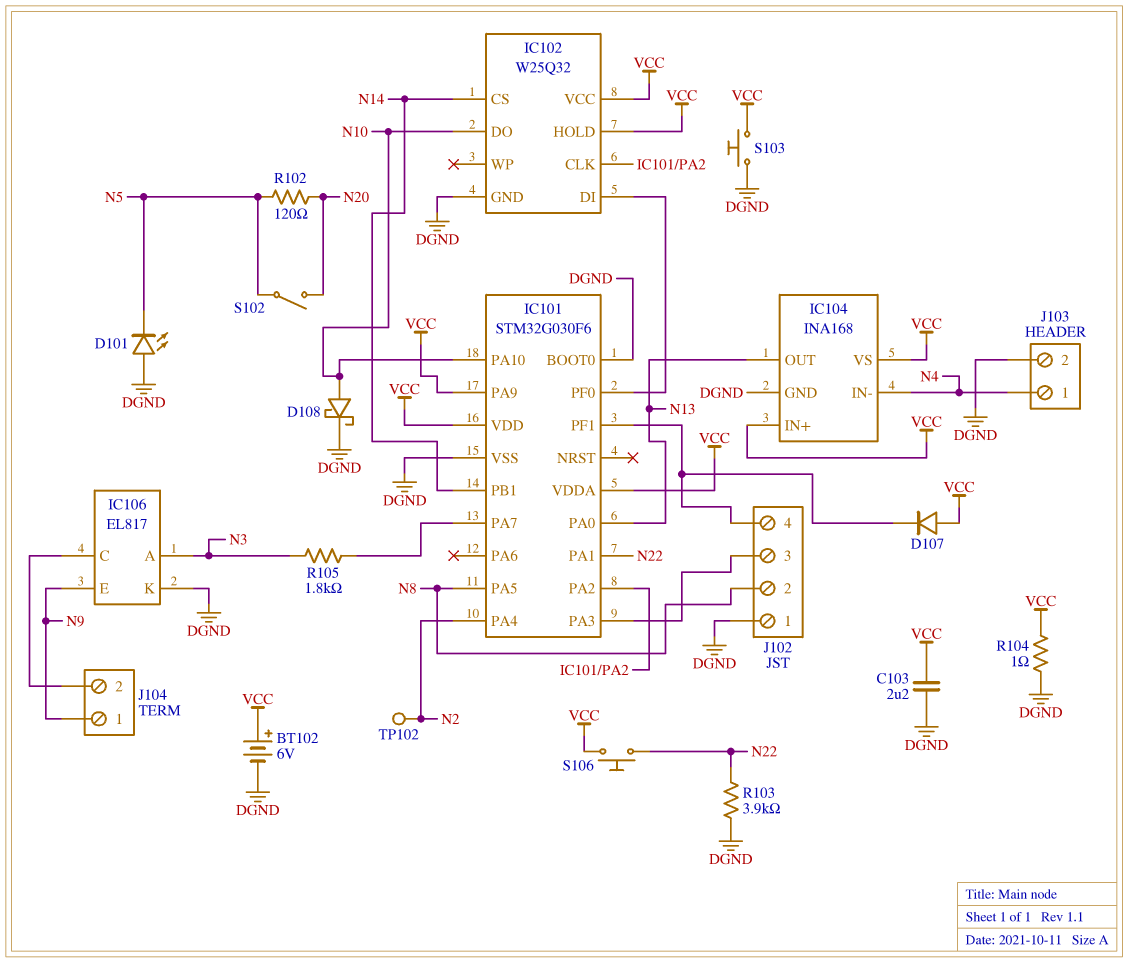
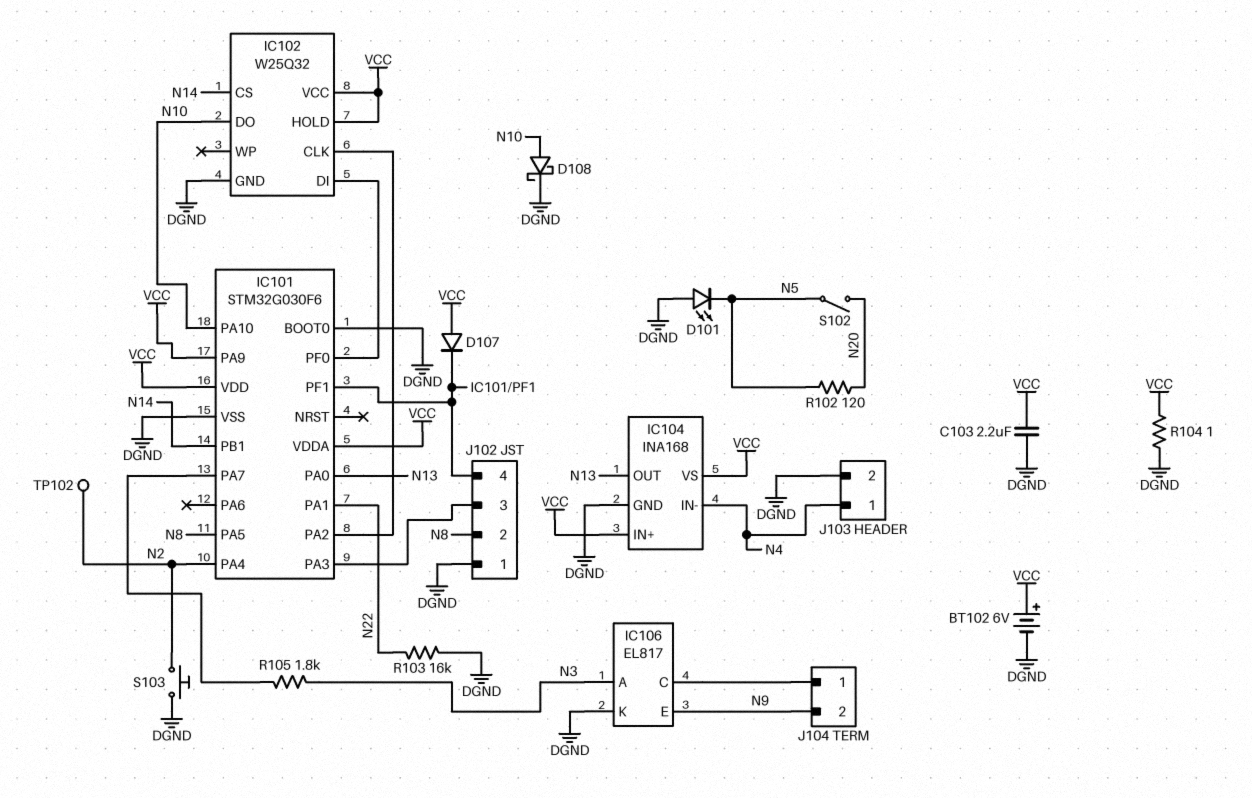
J104 pin 1: N9 -> IC106/C
J104 pin 2: IC106/C -> N9
R103: 3.9k (DGND, N22) -> 16k (DGND, N22)
S103: button (DGND, VCC) -> button (DGND, N2)
S106: button (N22, VCC) -> none

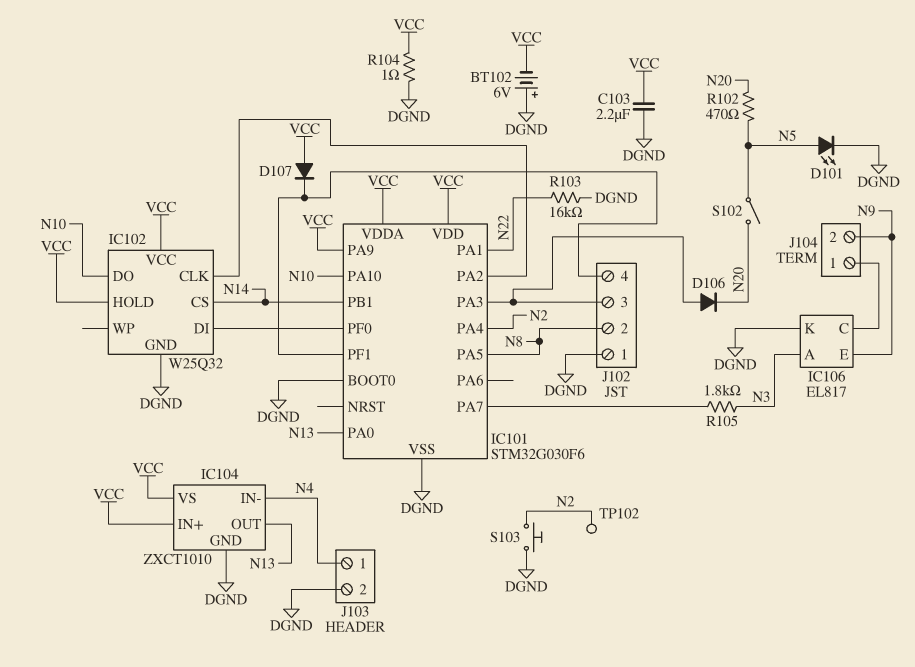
BT102: 6V (plus VCC, minus DGND) -> 6V (plus DGND, minus VCC)
D101: LED (A DGND, K N5) -> LED (A N5, K DGND)
D106: none -> diode (A IC101/PA3, K N20)
D108: schottky (A N10, K DGND) -> none
IC104: INA168 -> ZXCT1010
R102: 120 (N5, N20) -> 470 (N5, N20)

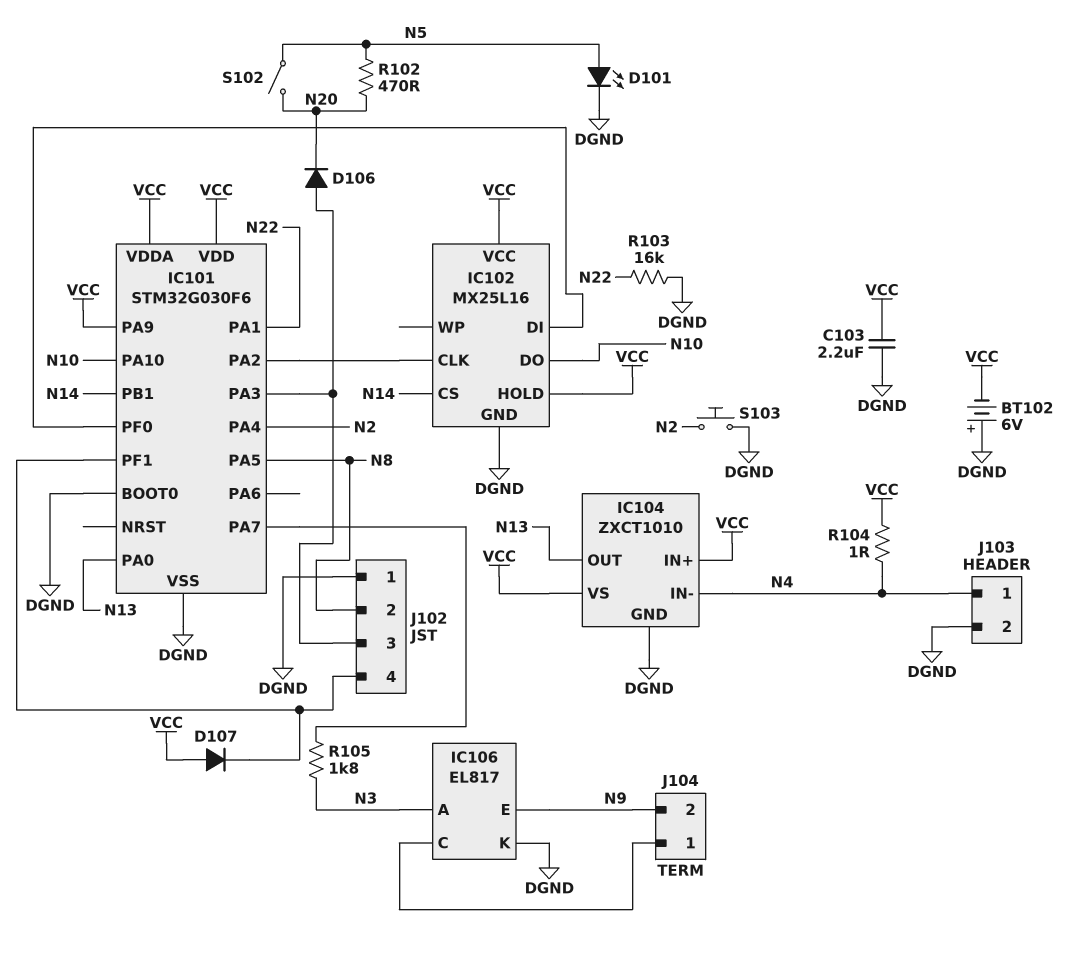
IC102: W25Q32 -> MX25L16
R104: 1 (DGND, VCC) -> 1 (N4, VCC)
TP102: test point (N2) -> none

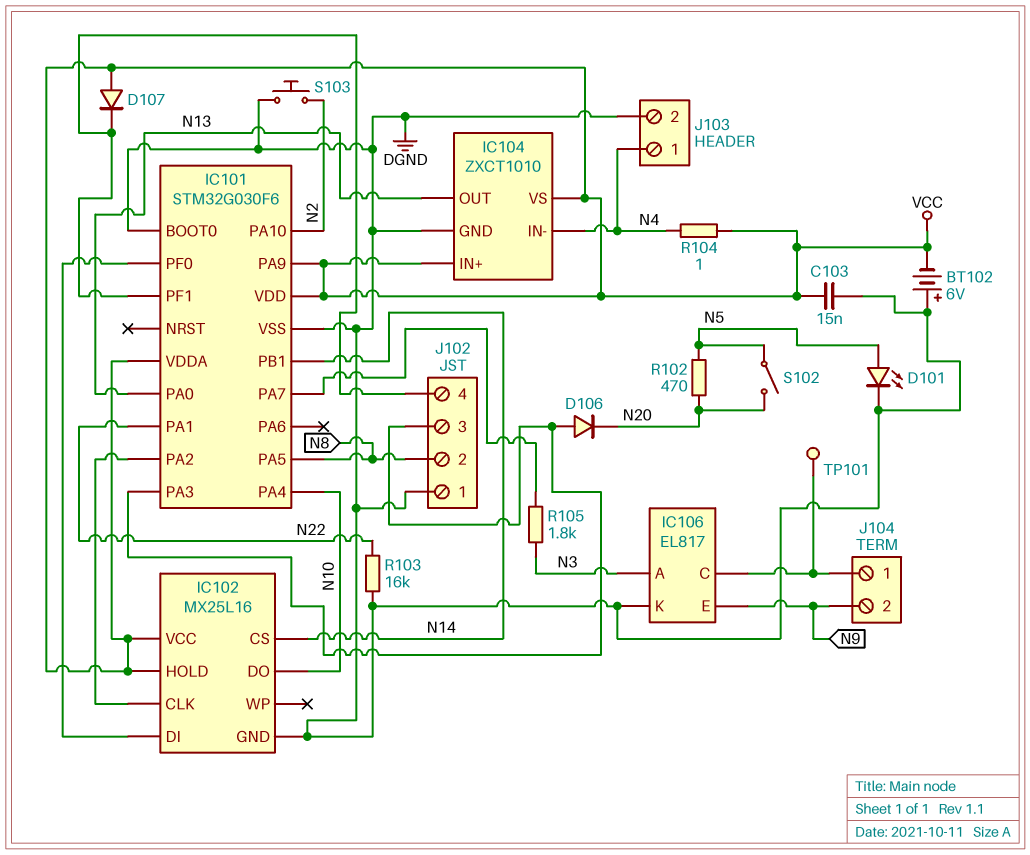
C103: 2.2uF (DGND, VCC) -> 15nF (DGND, VCC)
IC101 pin PA4: N2 -> N10
IC101 pin PA10: N10 -> N2
TP101: none -> test point (IC106/C)

